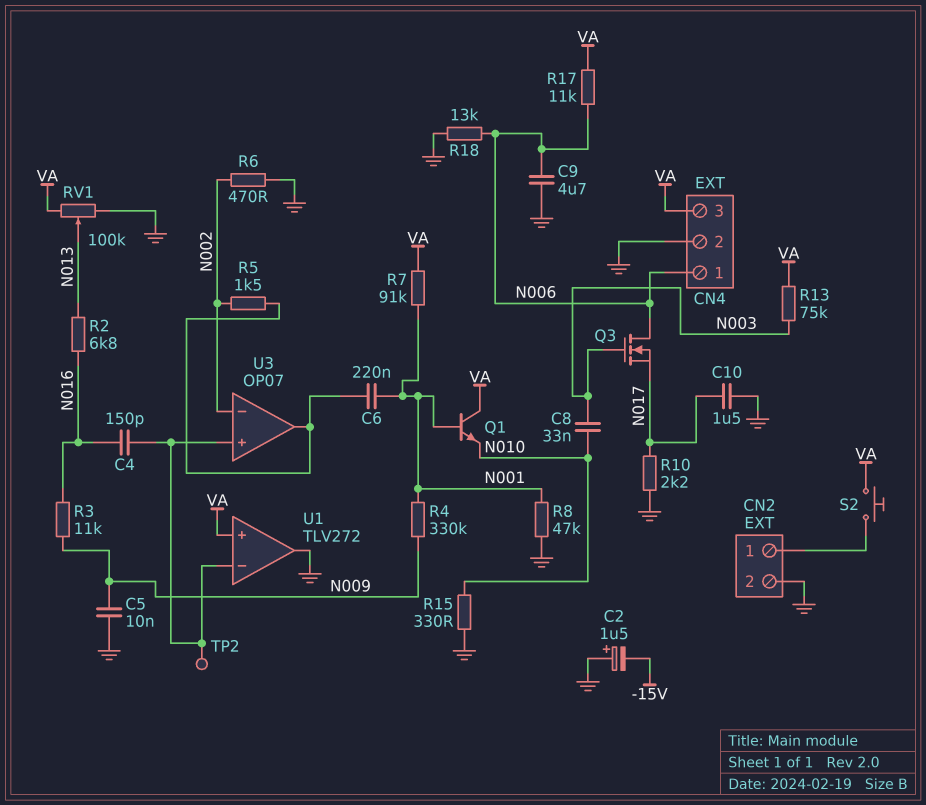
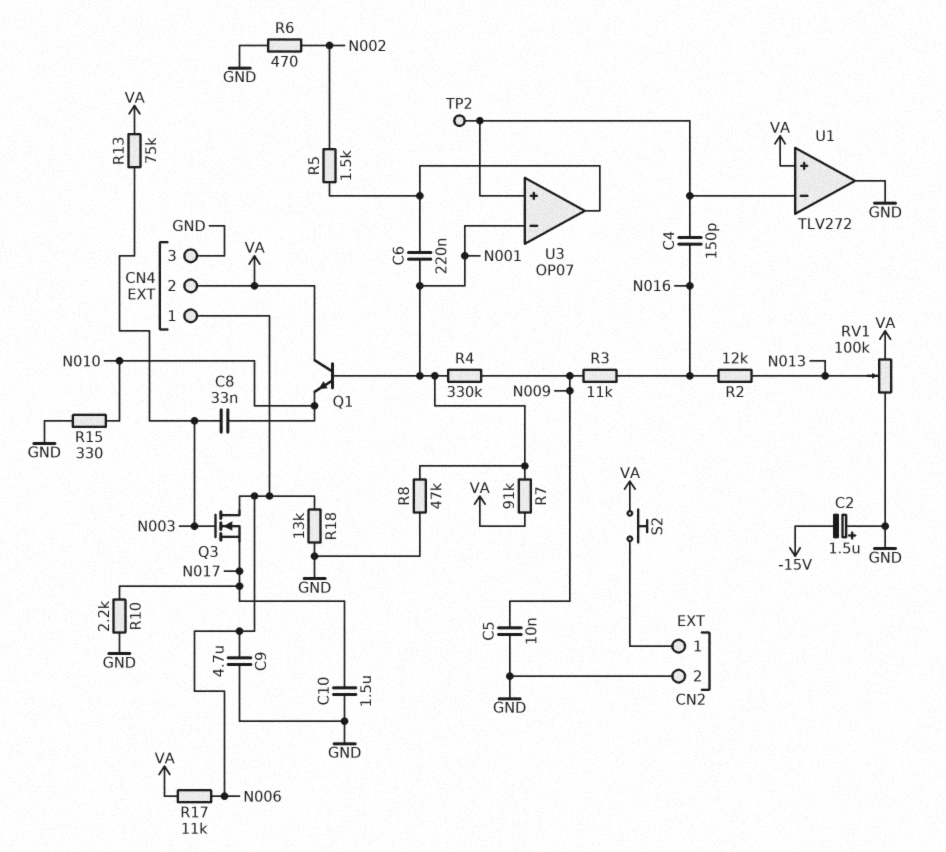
CN4 pin 2: GND -> VA
CN4 pin 3: VA -> GND
R2: 6.8k (N013, N016) -> 12k (N013, N016)
U3 pin in-: N002 -> N001

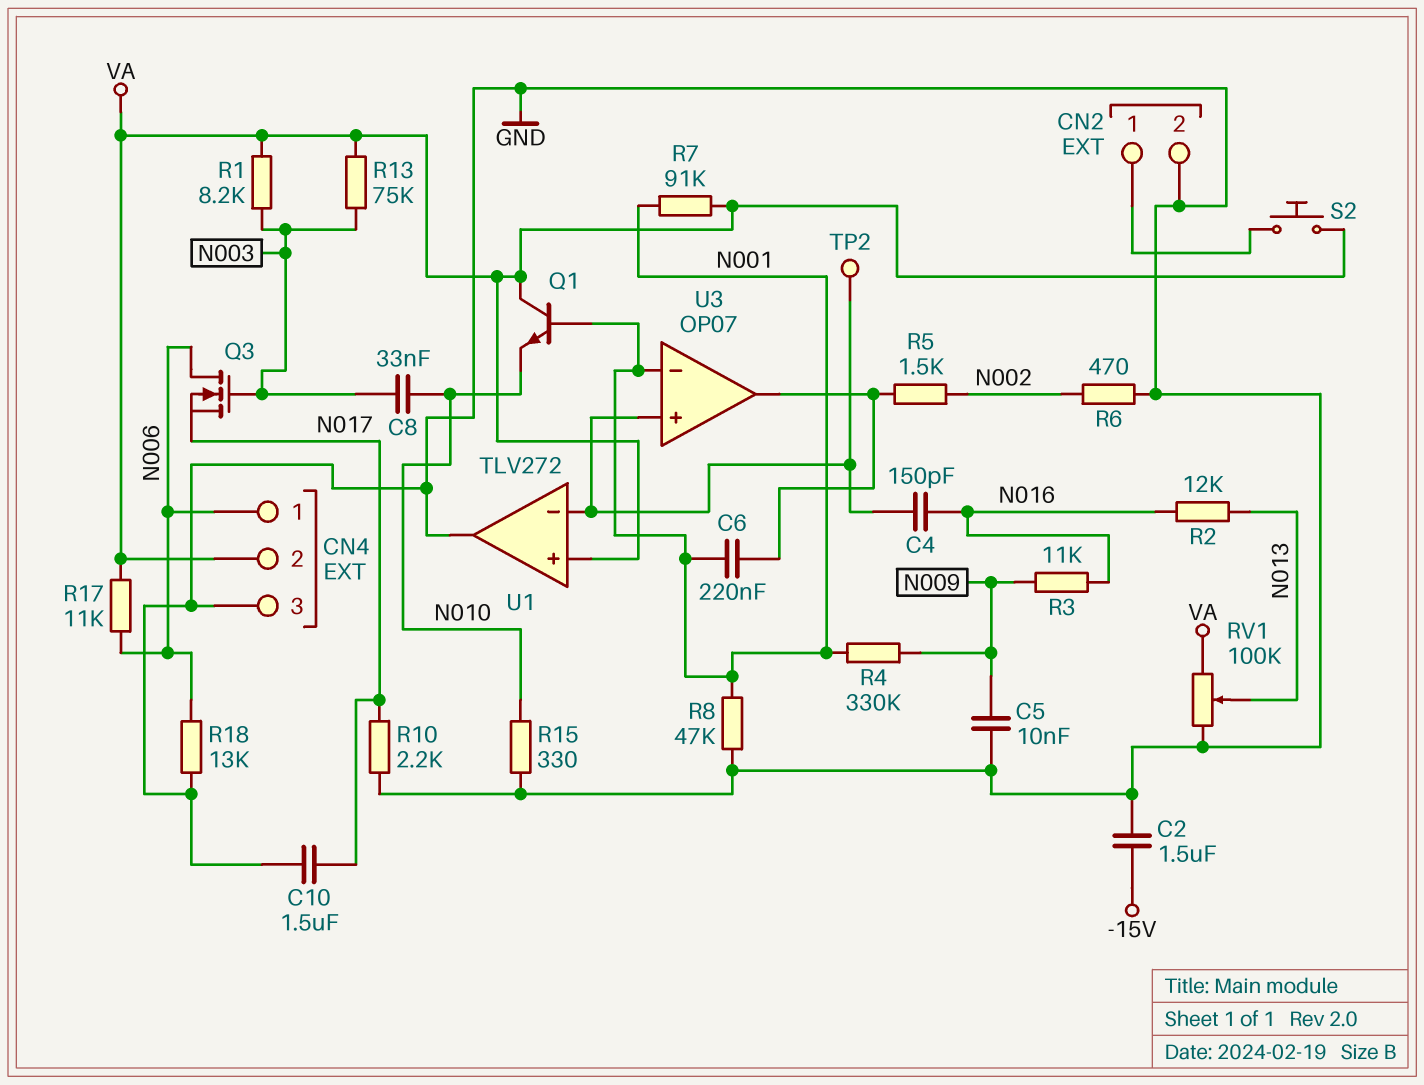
C2: 1.5uF (plus GND, minus -15V) -> 1.5uF (-15V, GND)
C9: 4.7uF (GND, N006) -> none
R1: none -> 8.2k (N003, VA)

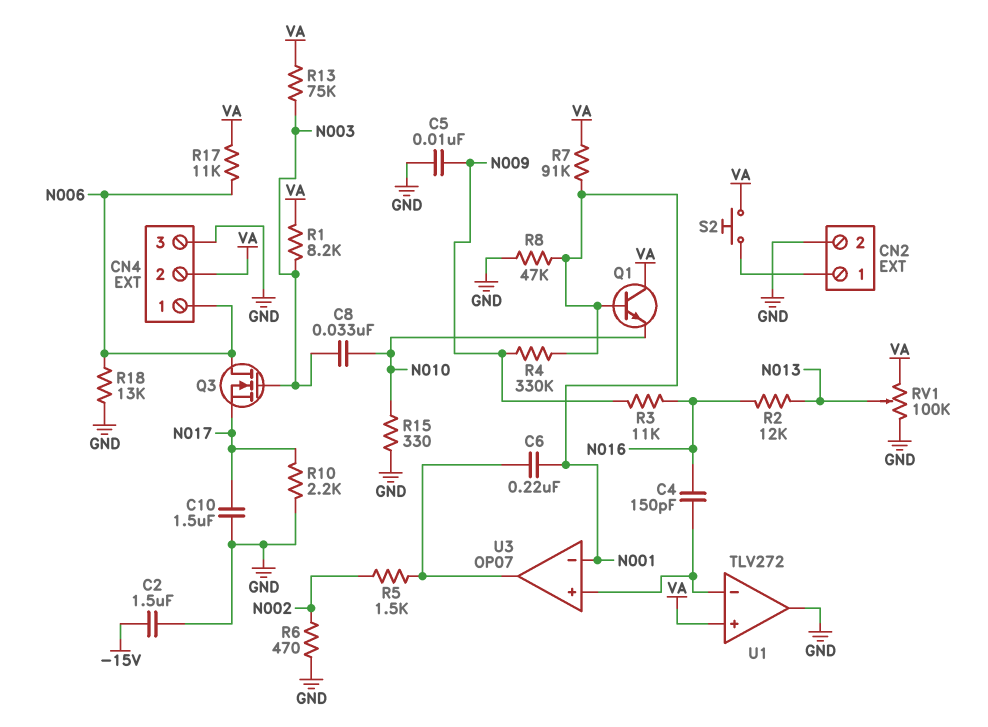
TP2: test point (U1/in-) -> none

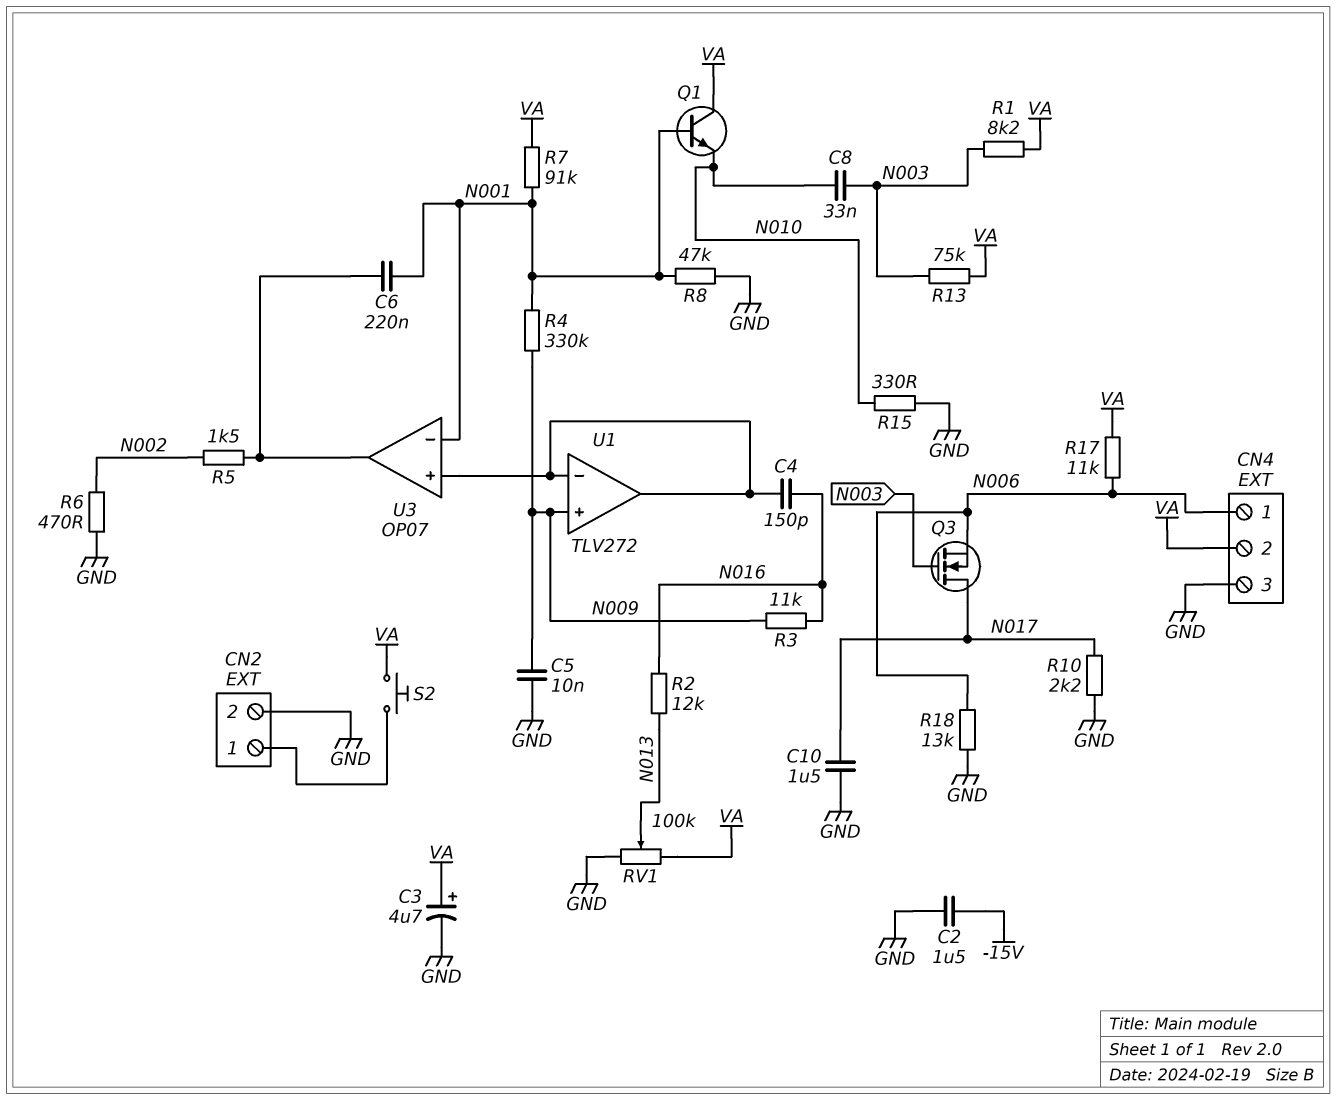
C3: none -> 4.7uF (plus VA, minus GND)
Q3: NMOS (G N003, D N006, S N017) -> NMOS (G N003, D N017, S N006)
U1 pin in+: VA -> N009
U1 pin out: GND -> U1/in-

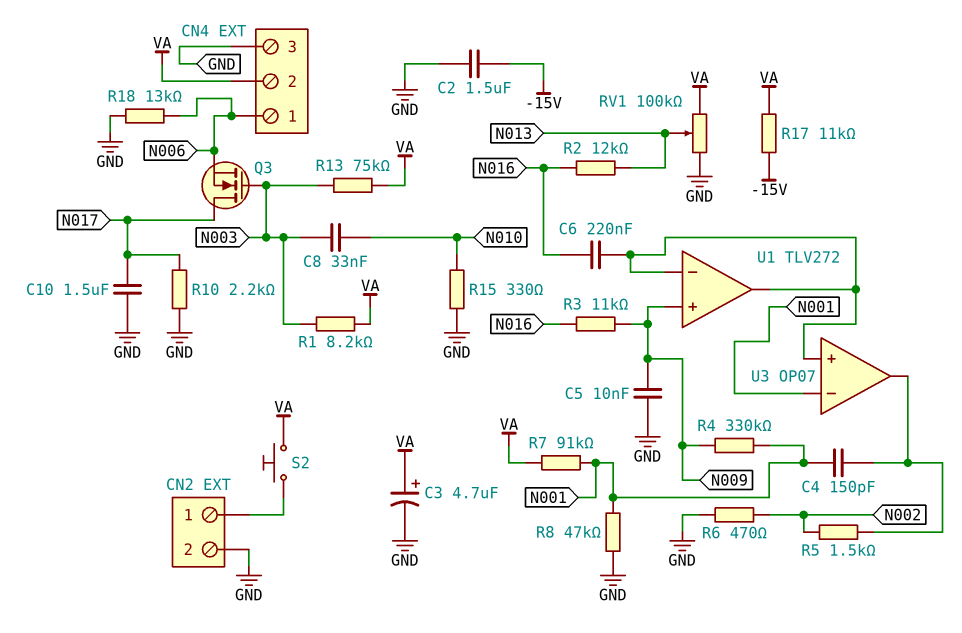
C4: 150pF (N016, U1/in-) -> 150pF (N001, U3/out)
C6: 220nF (N001, U3/out) -> 220nF (N016, U1/in-)
Q1: NPN (B N001, C VA, E N010) -> none
R17: 11k (N006, VA) -> 11k (-15V, VA)

